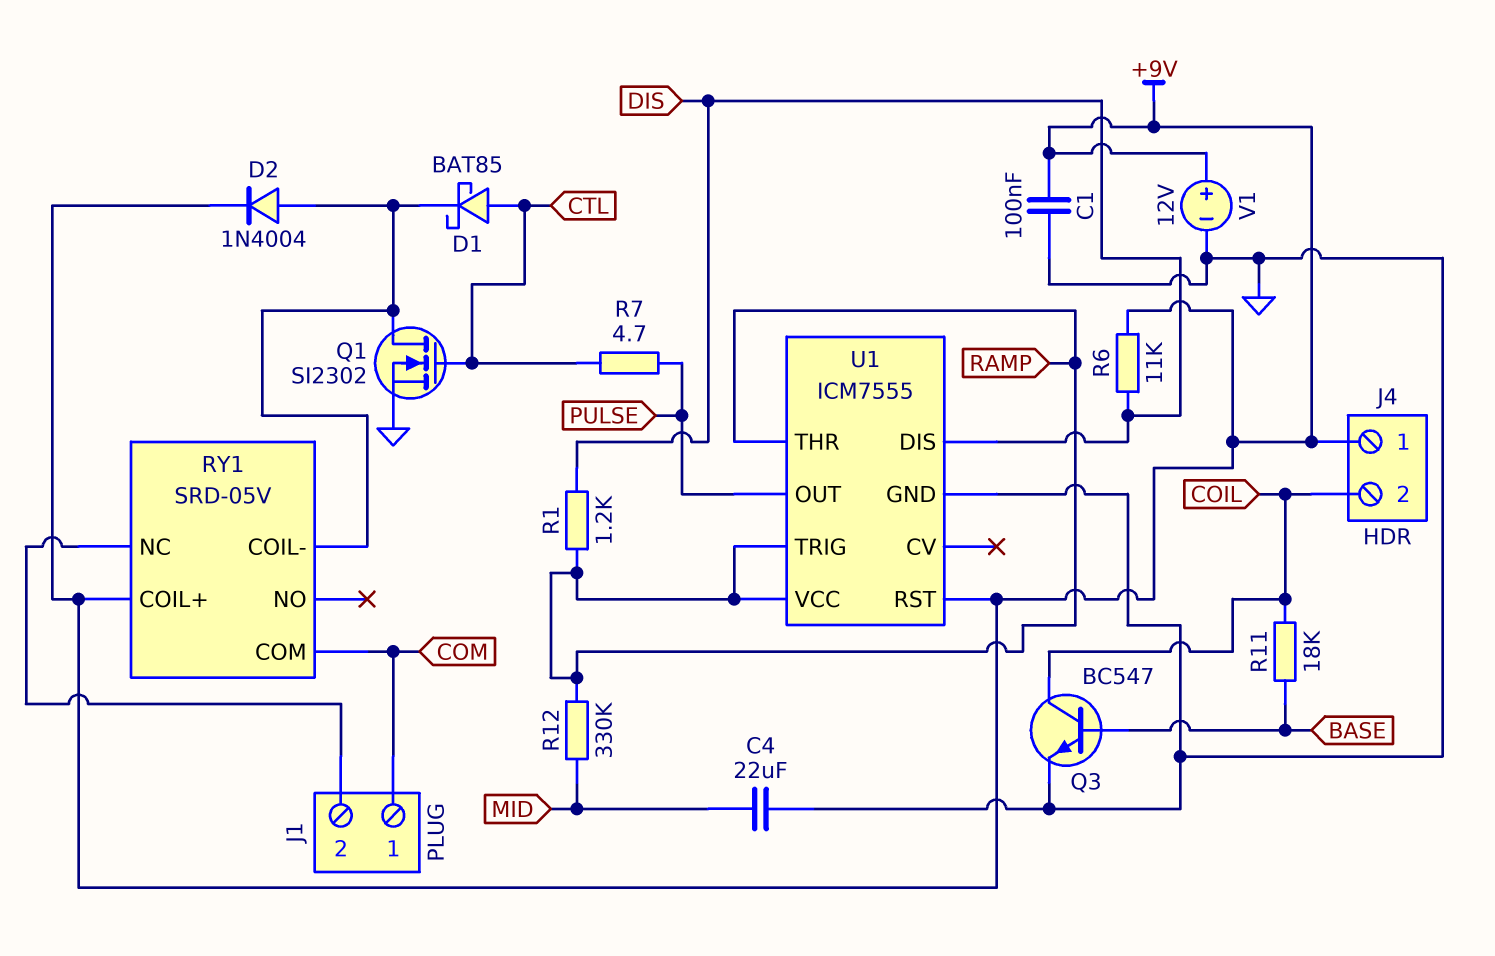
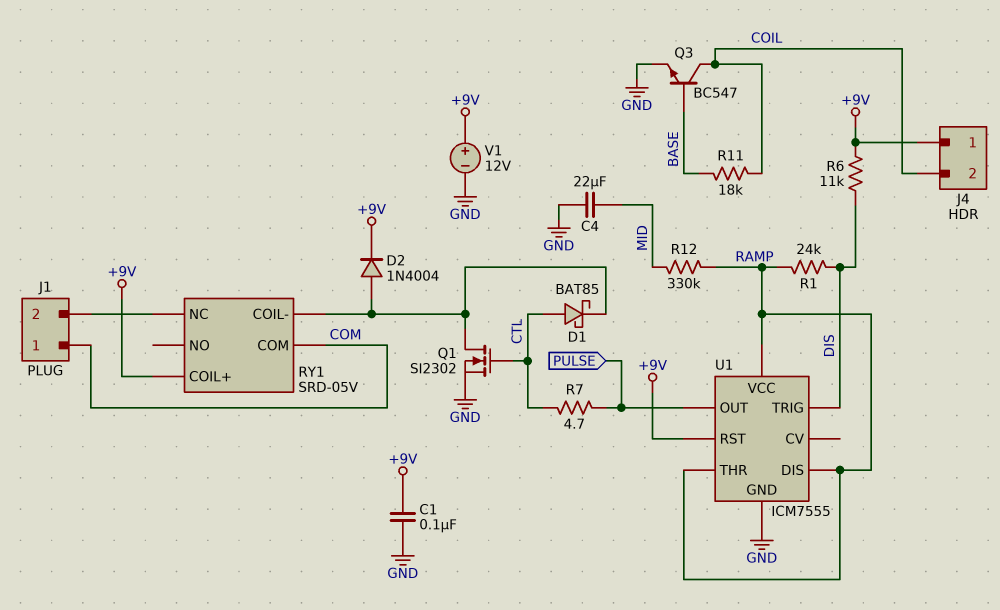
R1: 1.2k (DIS, RAMP) -> 24k (DIS, RAMP)
U1 pin DIS: DIS -> RAMP
U1 pin TRIG: RAMP -> DIS

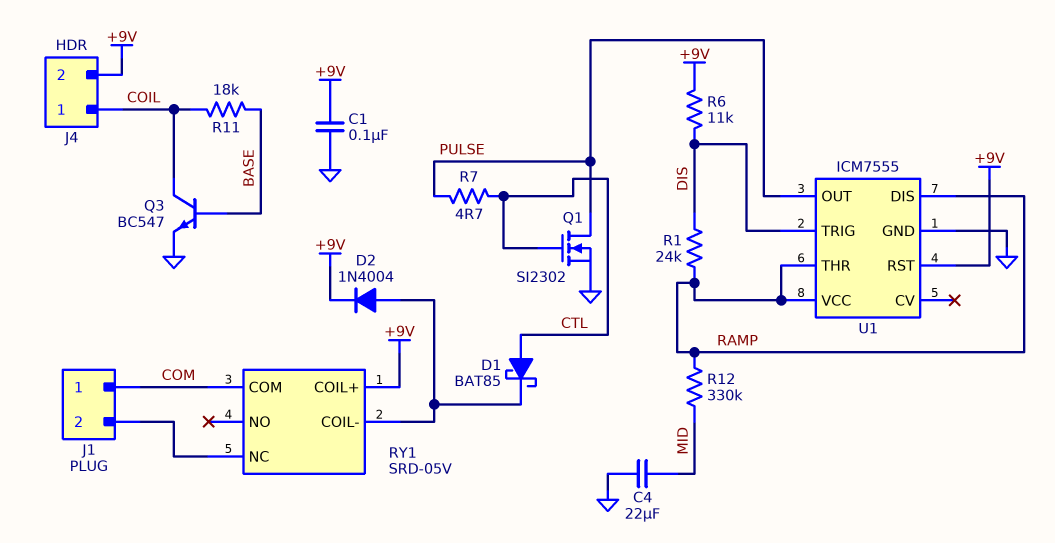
J4 pin 1: +9V -> COIL
J4 pin 2: COIL -> +9V
Q1: NMOS SI2302 (G CTL, D RY1/COIL-, S GND) -> NMOS SI2302 (G CTL, D PULSE, S GND)
V1: 12V (plus +9V, minus GND) -> none

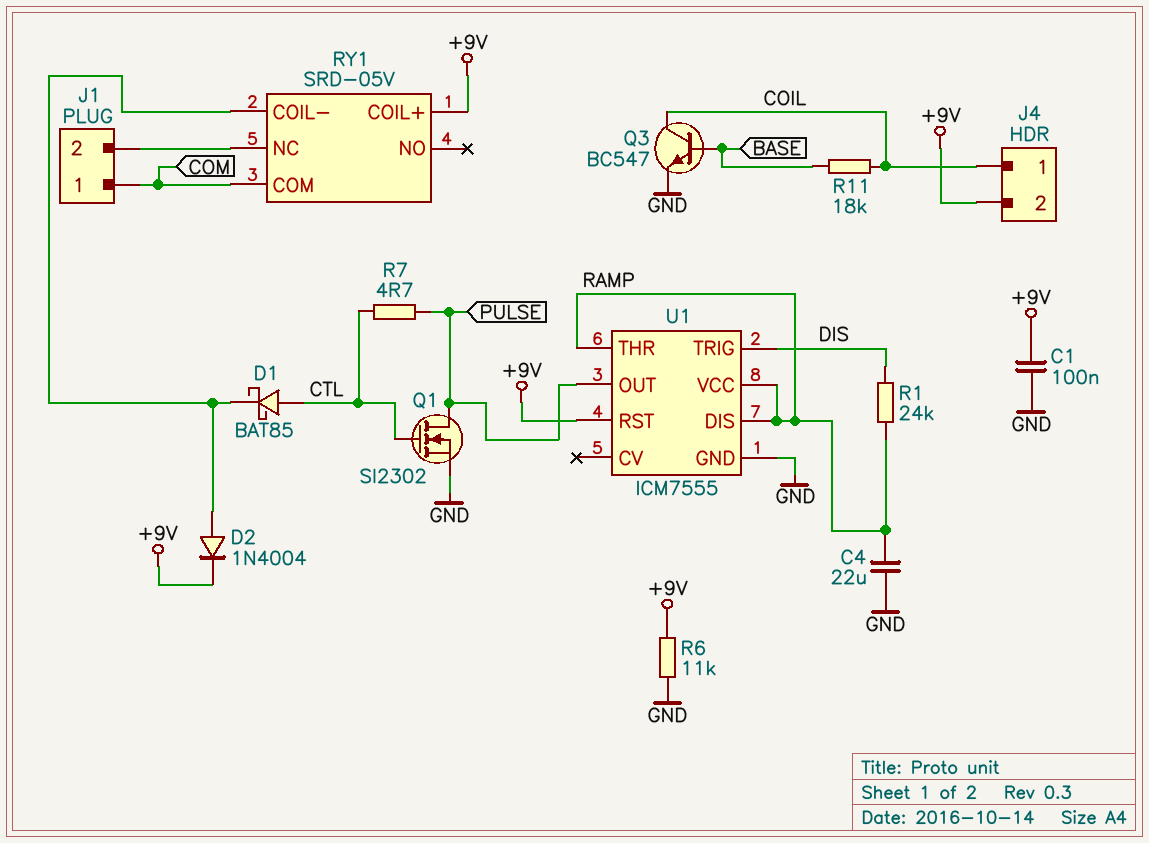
C4: 22uF (GND, MID) -> 22uF (GND, RAMP)
R6: 11k (+9V, DIS) -> 11k (+9V, GND)
R12: 330k (MID, RAMP) -> none

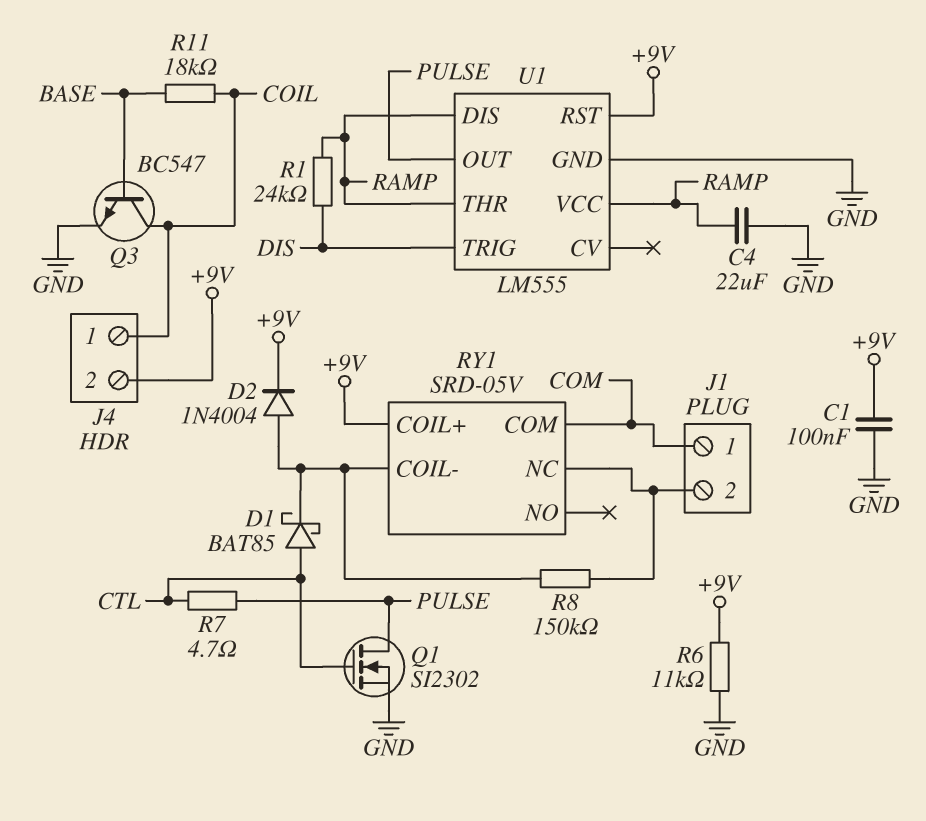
R8: none -> 150k (J1/2, RY1/COIL-)
U1: ICM7555 -> LM555

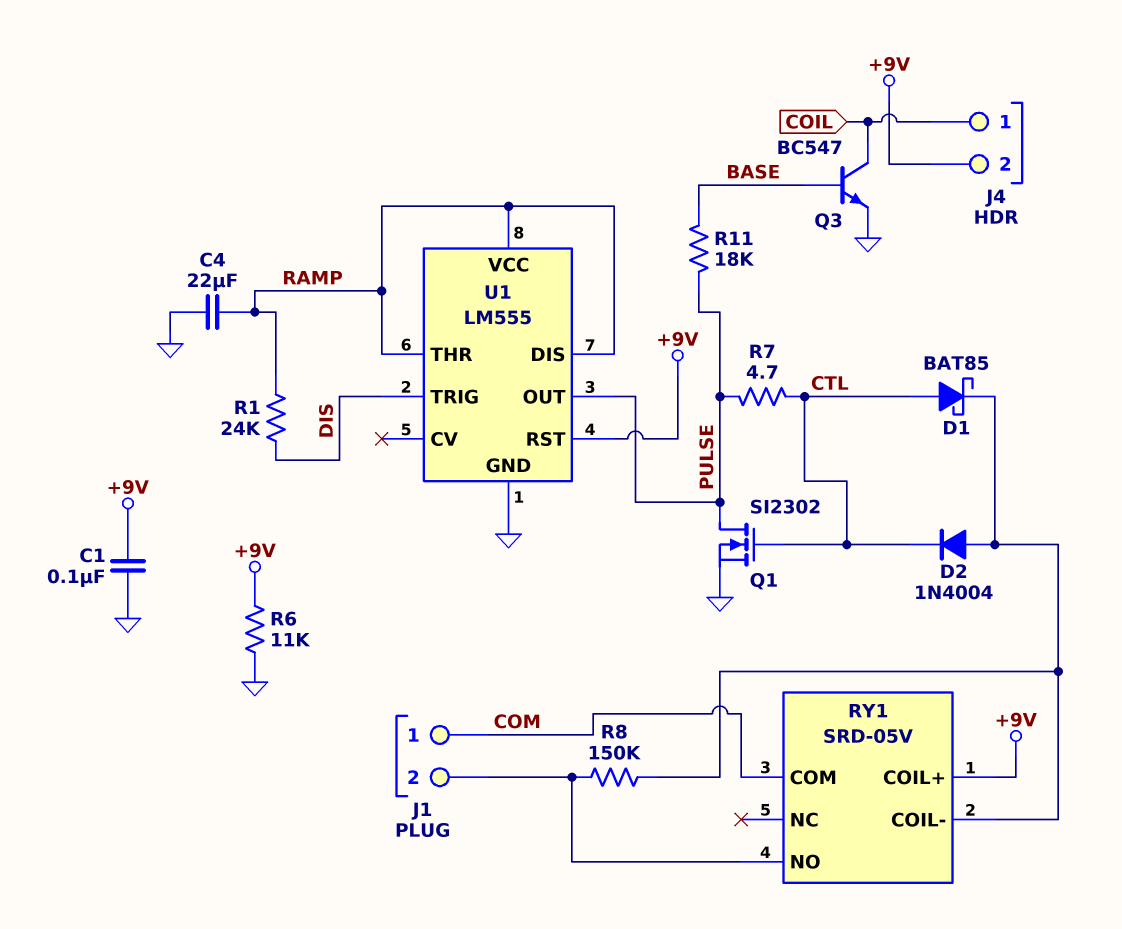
D2: diode 1N4004 (A RY1/COIL-, K +9V) -> diode 1N4004 (A RY1/COIL-, K CTL)
R11: 18k (BASE, COIL) -> 18k (BASE, PULSE)
RY1 pin NC: J1/2 -> none
RY1 pin NO: none -> J1/2

